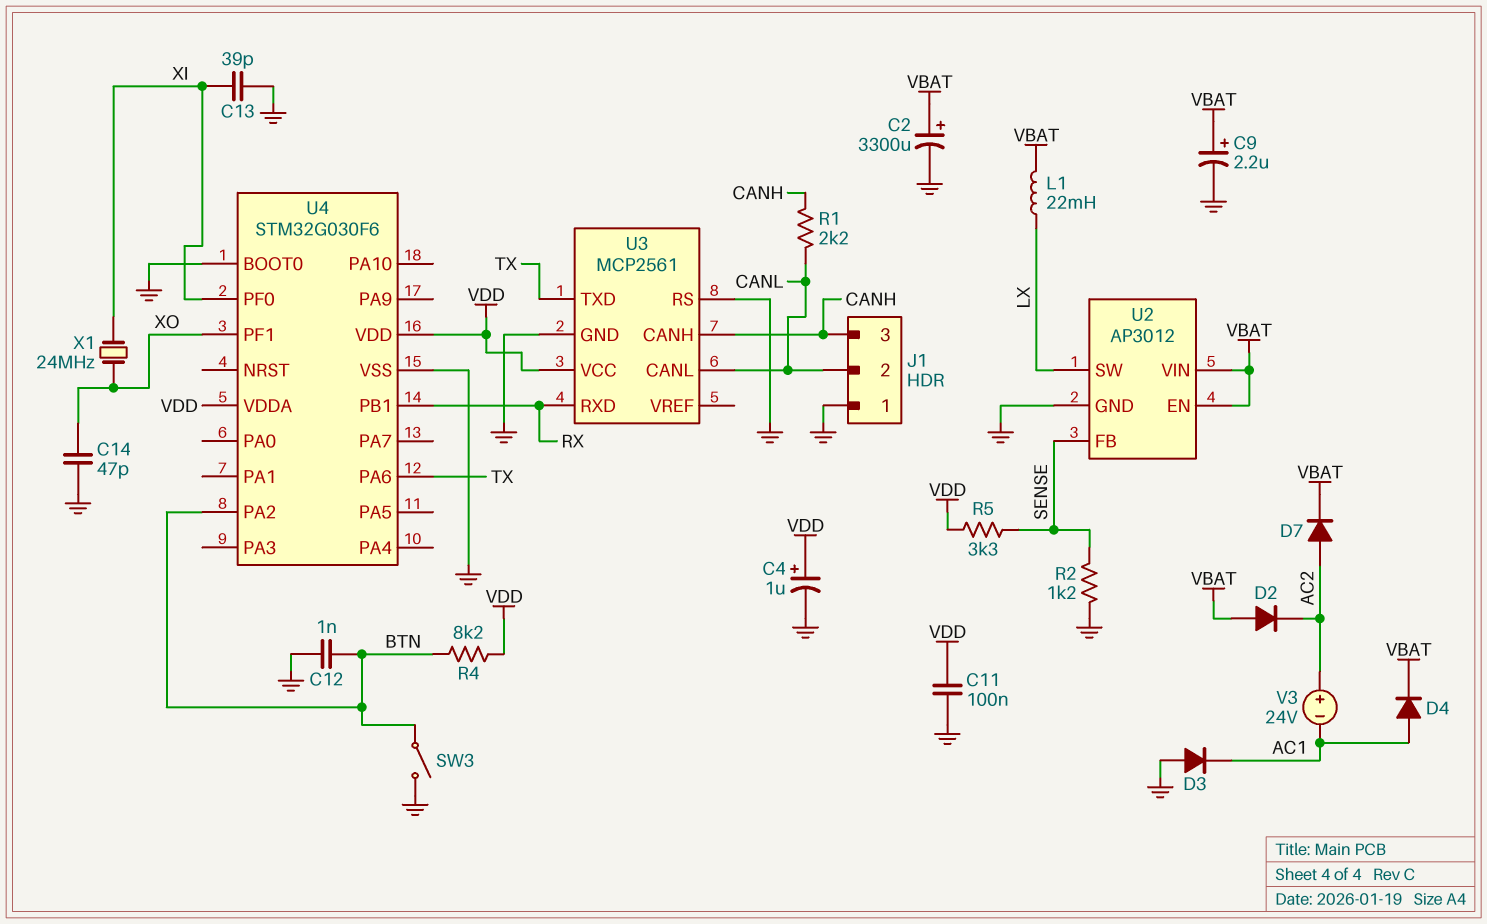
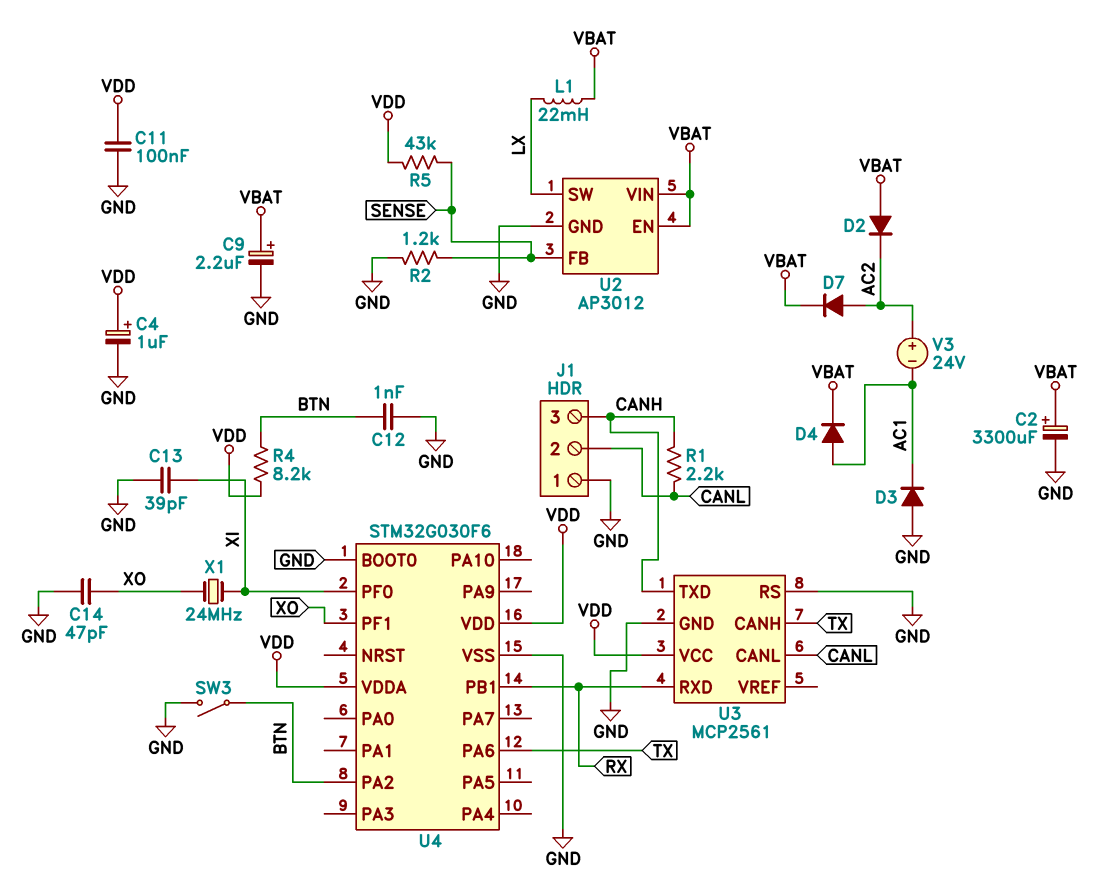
R5: 3.3k (SENSE, VDD) -> 43k (SENSE, VDD)
U3 pin CANH: CANH -> TX
U3 pin TXD: TX -> CANH

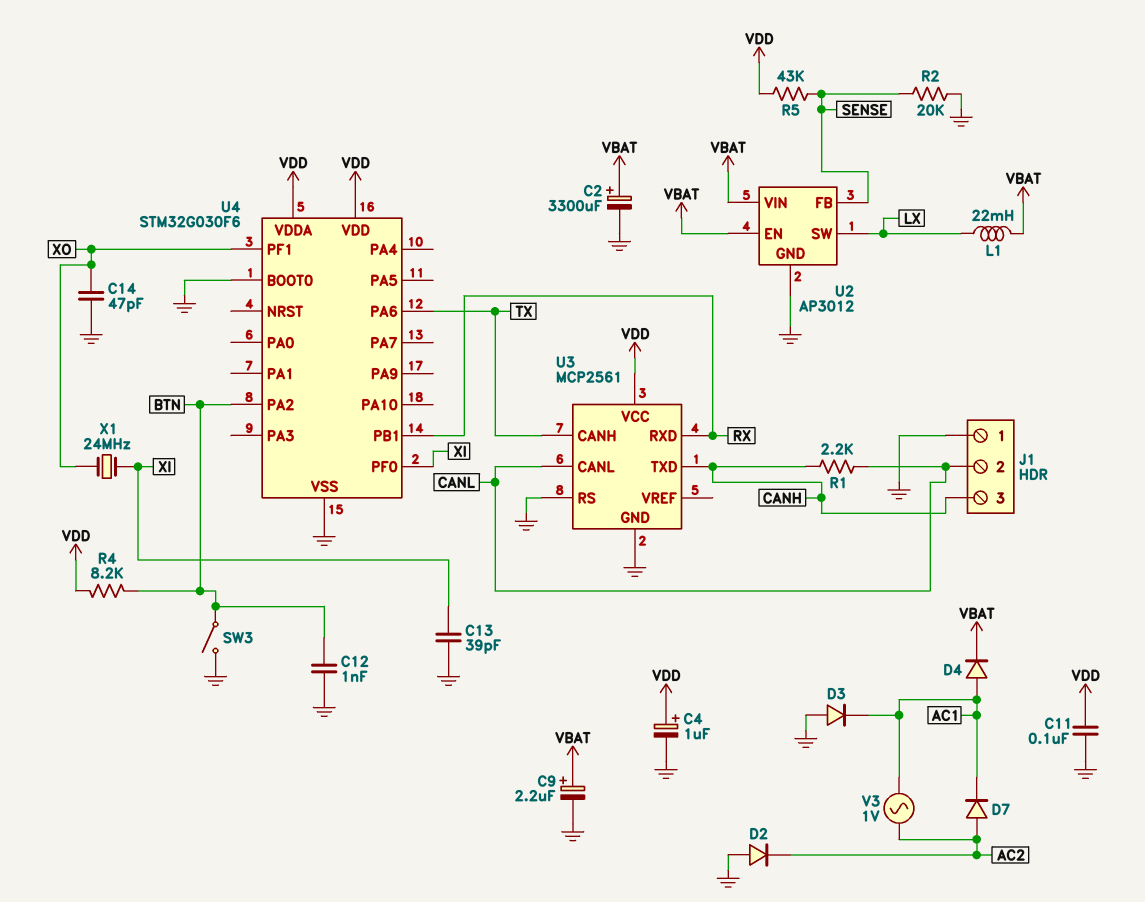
D2: diode (A VBAT, K AC2) -> diode (A GND, K AC2)
D7: diode (A AC2, K VBAT) -> diode (A AC2, K AC1)
R2: 1.2k (GND, SENSE) -> 20k (GND, SENSE)
V3: 24V (plus AC2, minus AC1) -> AC 1V (AC1, AC2)

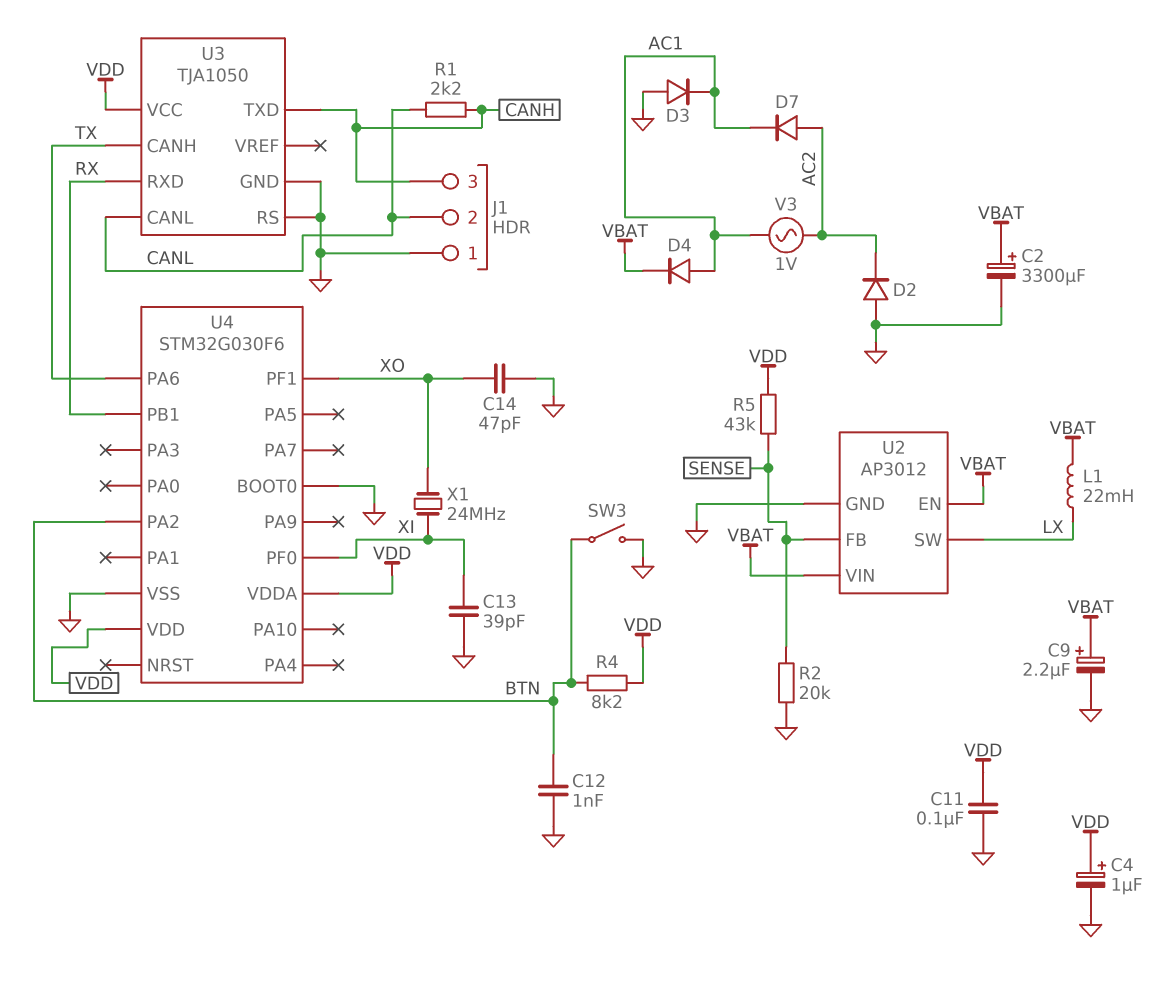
U3: MCP2561 -> TJA1050

